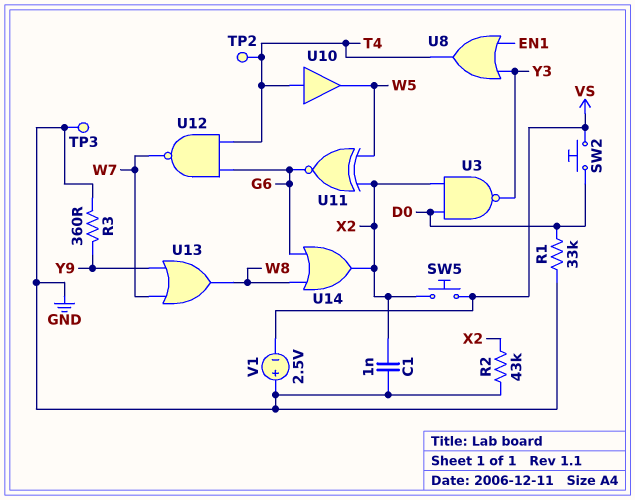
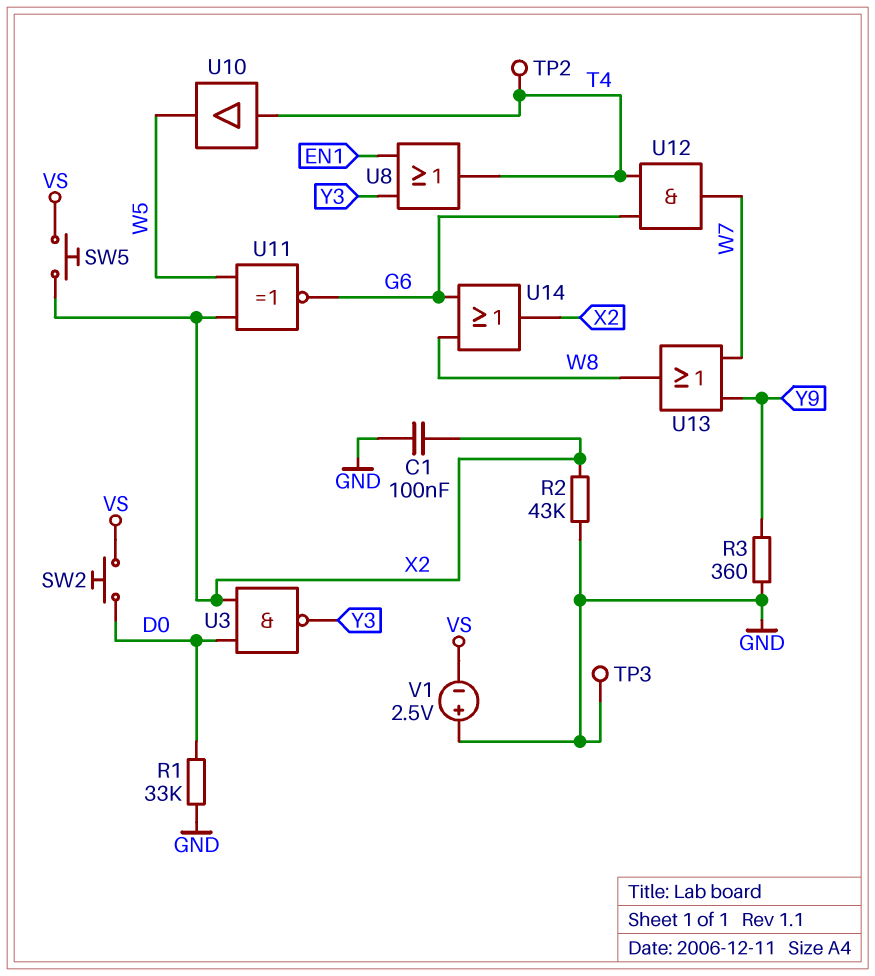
C1: 1nF (GND, X2) -> 100nF (GND, X2)
U12: NAND (in G6, in T4, out W7) -> AND (in G6, in T4, out W7)

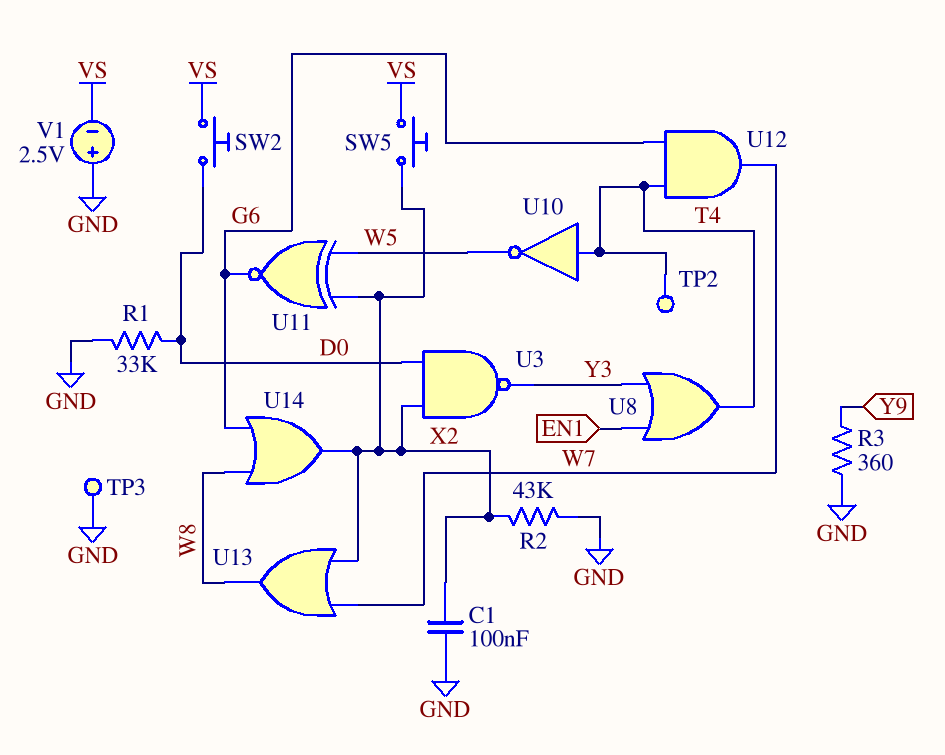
U10: buffer (in T4, out W5) -> NOT (in T4, out W5)
U13: OR (in W7, in Y9, out W8) -> OR (in W7, in X2, out W8)

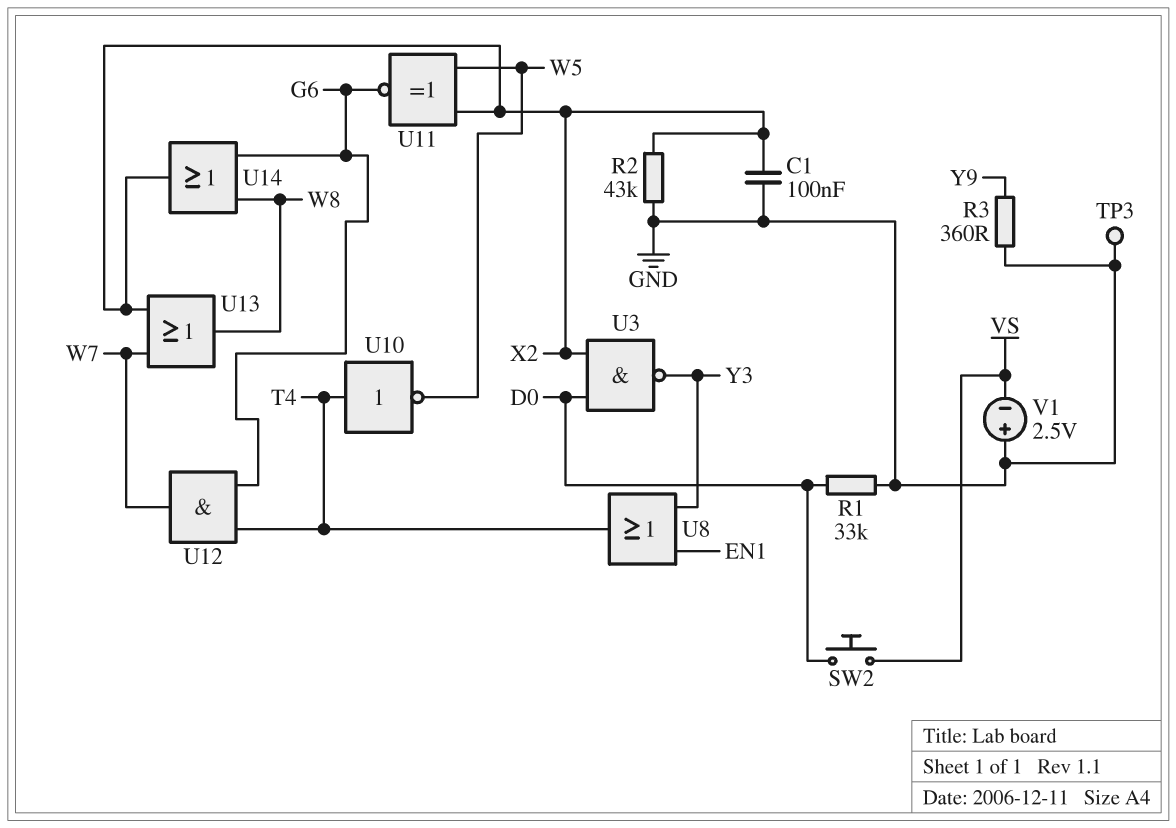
SW5: button (VS, X2) -> none
TP2: test point (T4) -> none

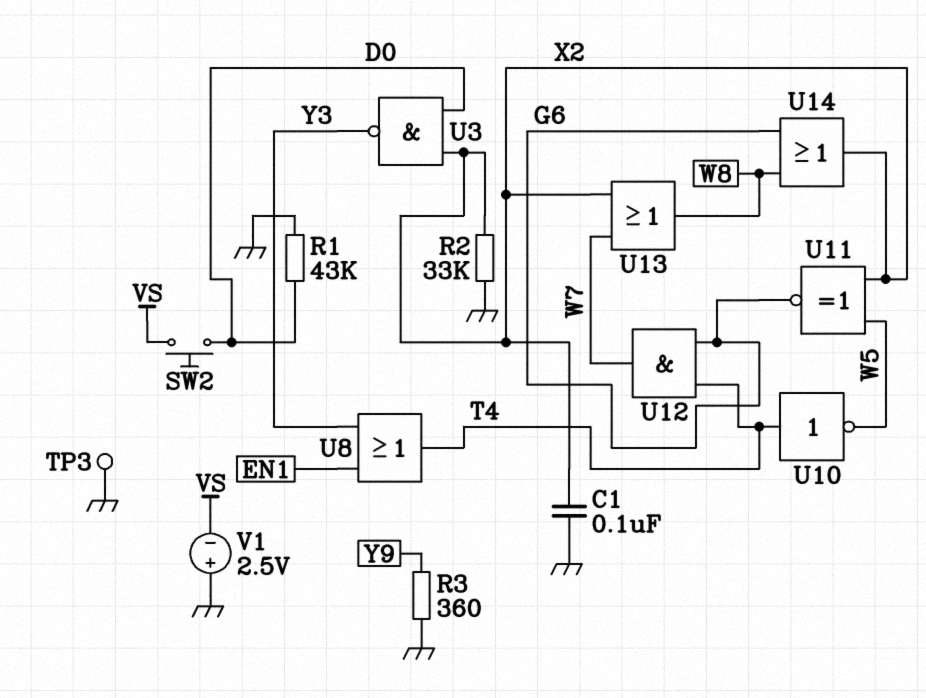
R1: 33k (D0, GND) -> 43k (D0, GND)
R2: 43k (GND, X2) -> 33k (GND, X2)

